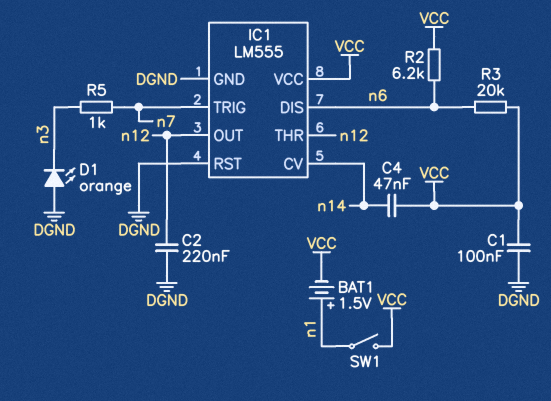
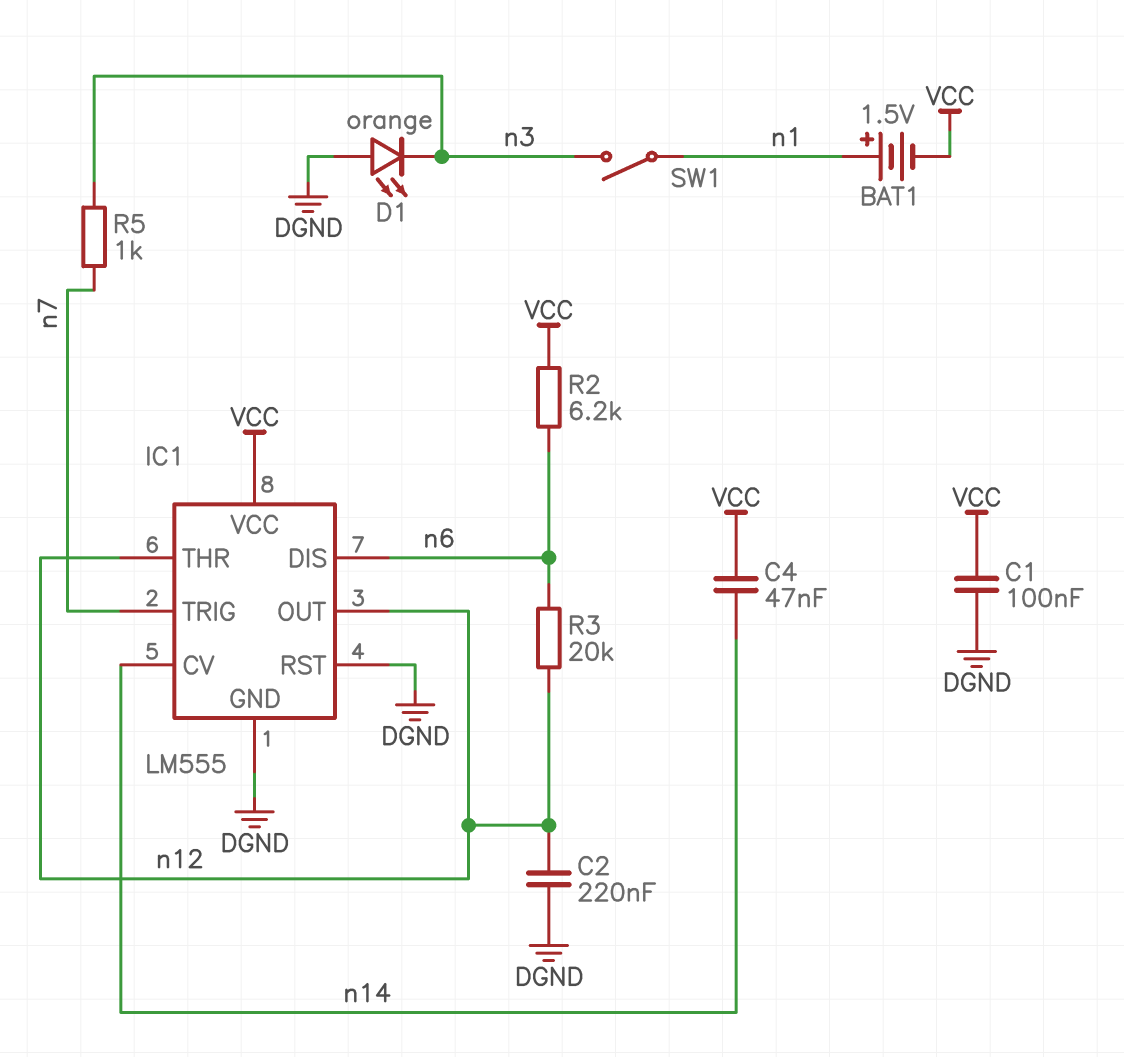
R3: 20k (VCC, n6) -> 20k (n6, n12)
SW1: switch (VCC, n1) -> switch (n1, n3)

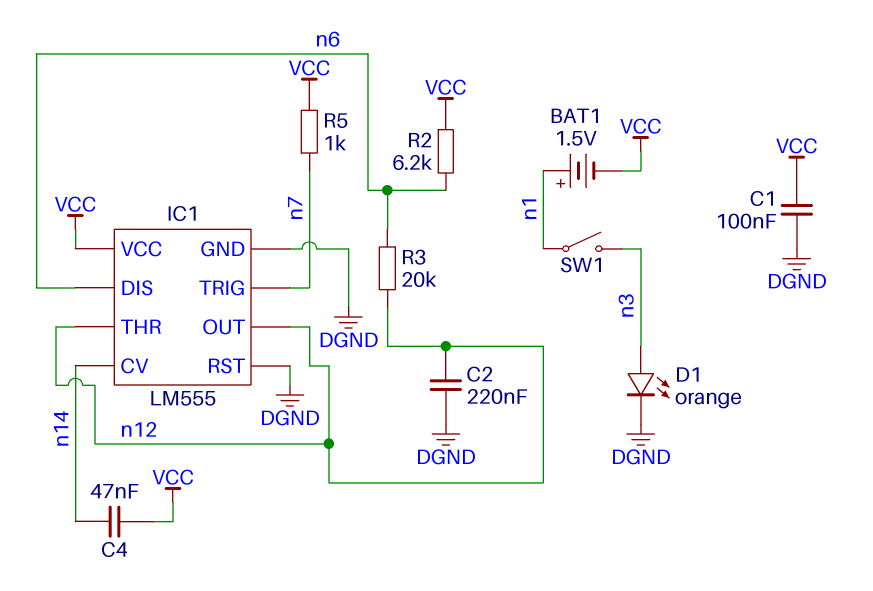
D1: LED orange (A DGND, K n3) -> LED orange (A n3, K DGND)
R5: 1k (n3, n7) -> 1k (VCC, n7)

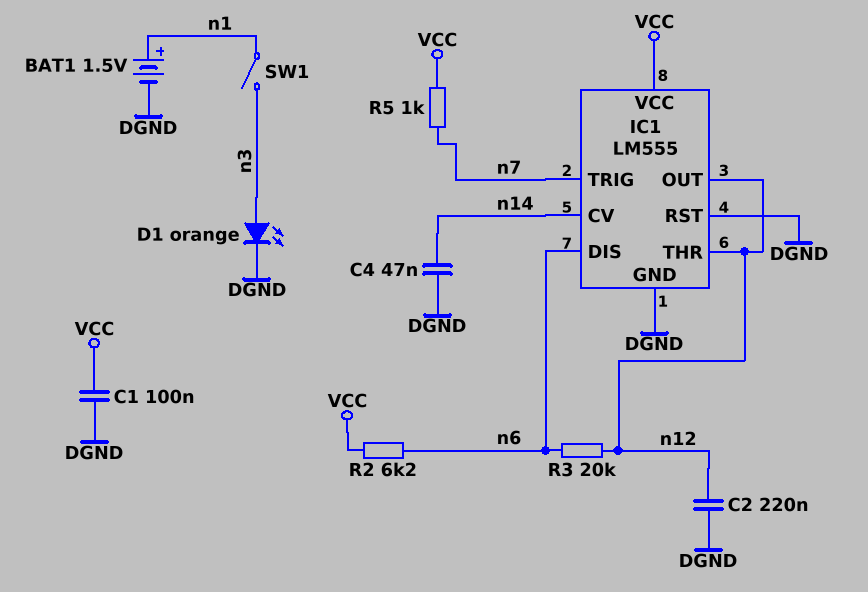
BAT1: 1.5V (plus n1, minus VCC) -> 1.5V (plus n1, minus DGND)
C4: 47nF (VCC, n14) -> 47nF (DGND, n14)

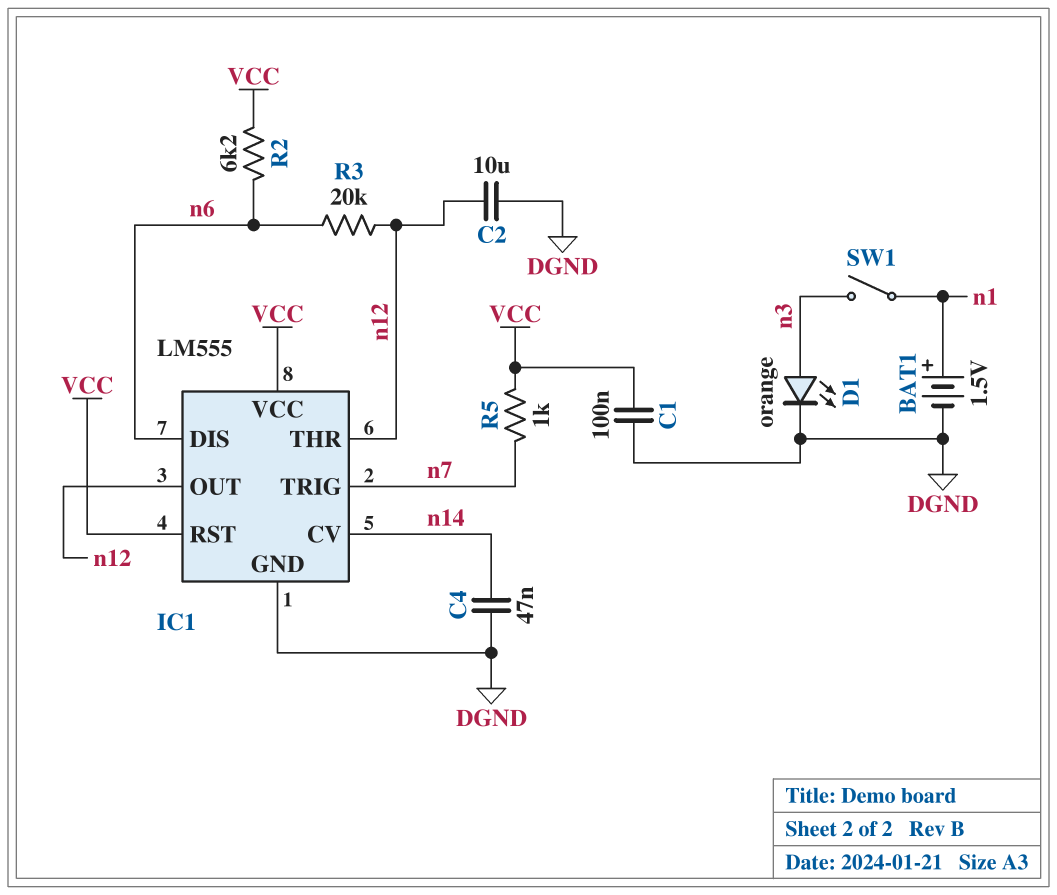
C2: 220nF (DGND, n12) -> 10uF (DGND, n12)
IC1 pin RST: DGND -> VCC

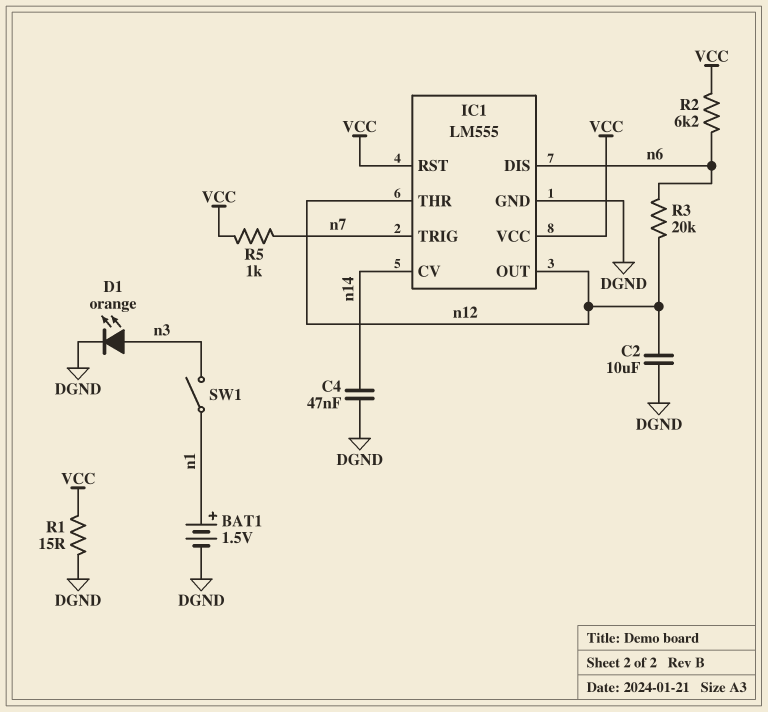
C1: 100nF (DGND, VCC) -> none
R1: none -> 15 (DGND, VCC)

